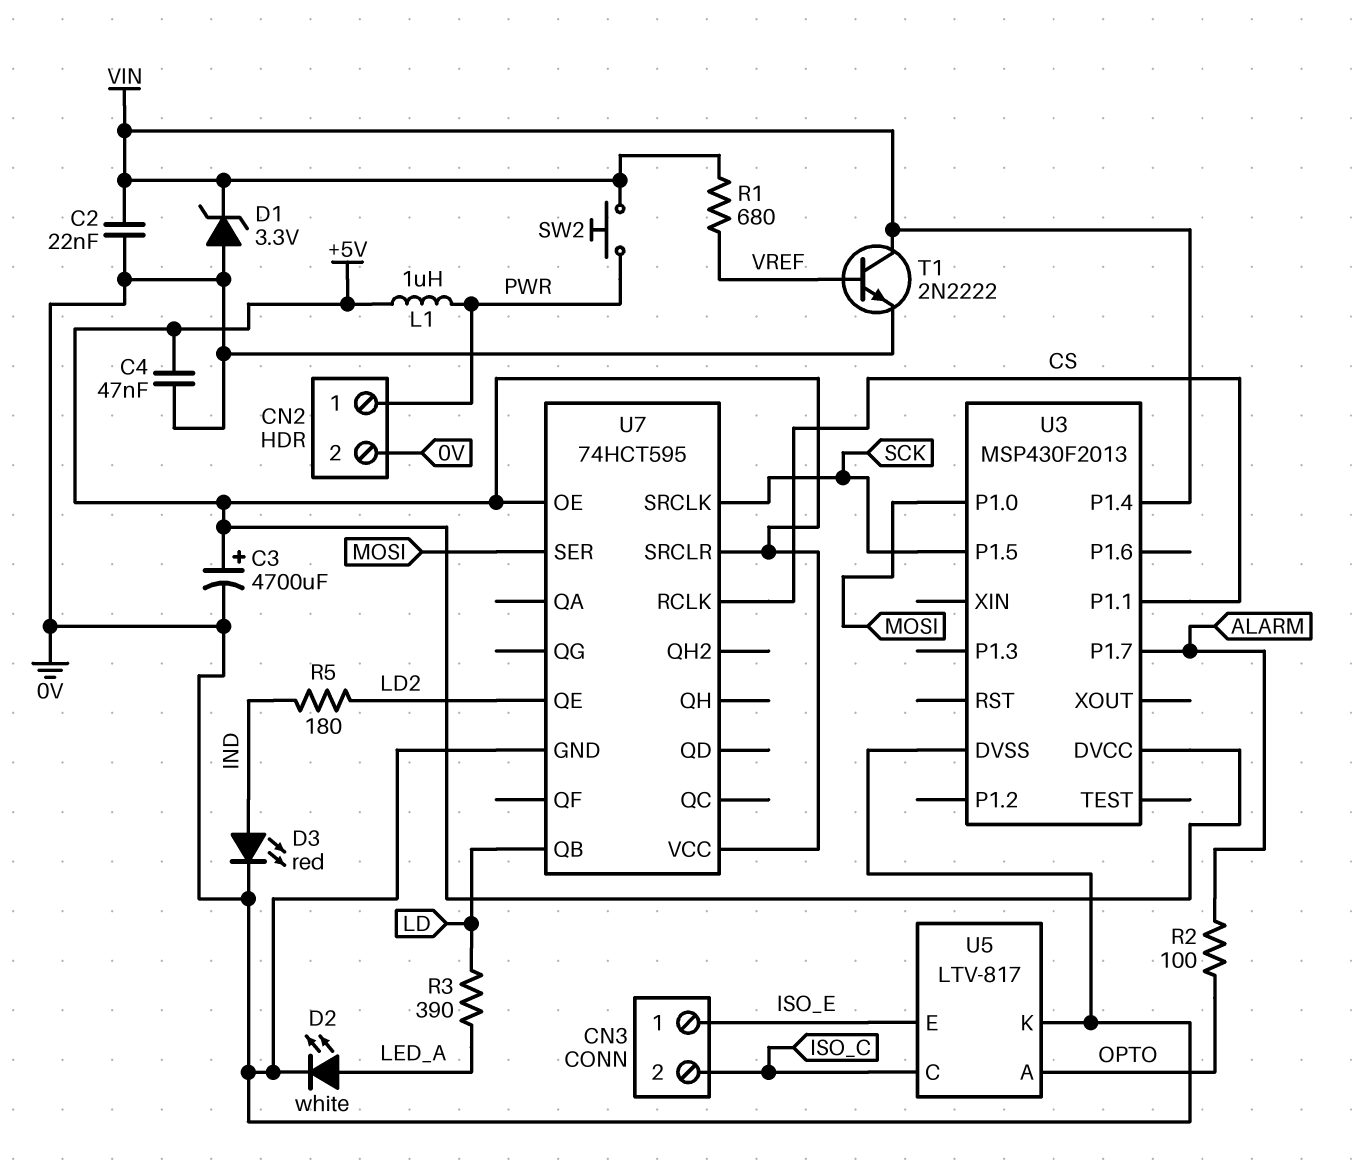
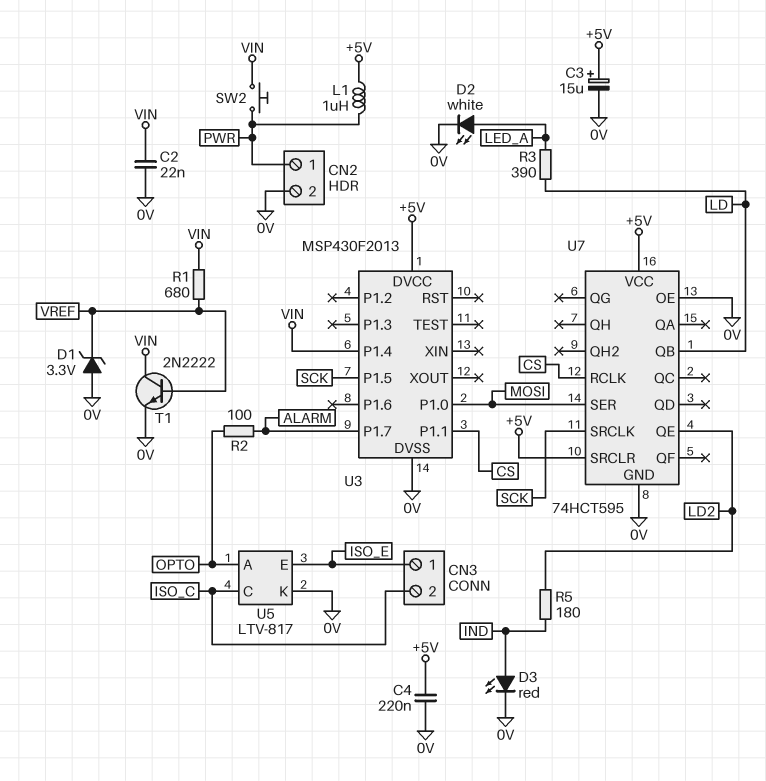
C3: 4700uF (plus +5V, minus 0V) -> 15uF (plus +5V, minus 0V)
C4: 47nF (+5V, 0V) -> 220nF (+5V, 0V)
D1: zener 3.3V (A 0V, K VIN) -> zener 3.3V (A 0V, K VREF)
U7 pin OE: +5V -> 0V

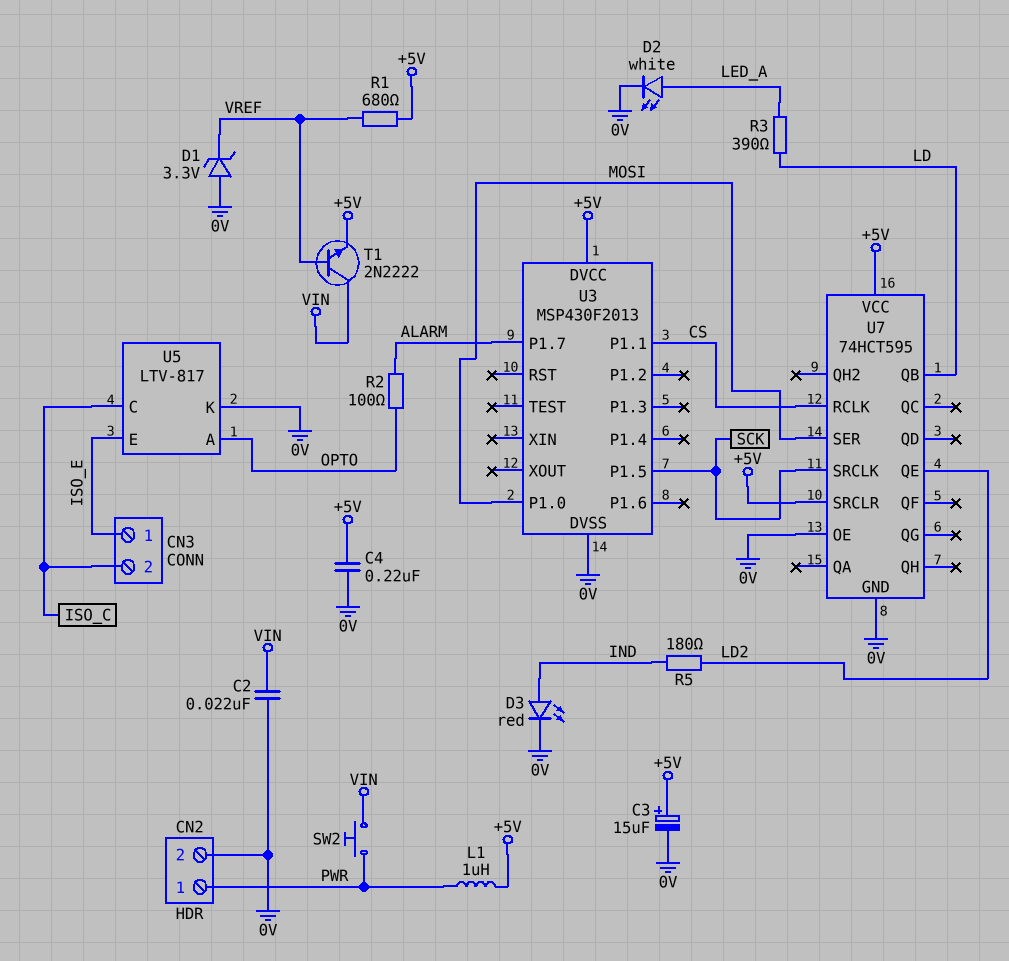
R1: 680 (VIN, VREF) -> 680 (+5V, VREF)
T1: NPN 2N2222 (B VREF, C VIN, E 0V) -> NPN 2N2222 (B VREF, C VIN, E +5V)
U3 pin P1.4: VIN -> none

